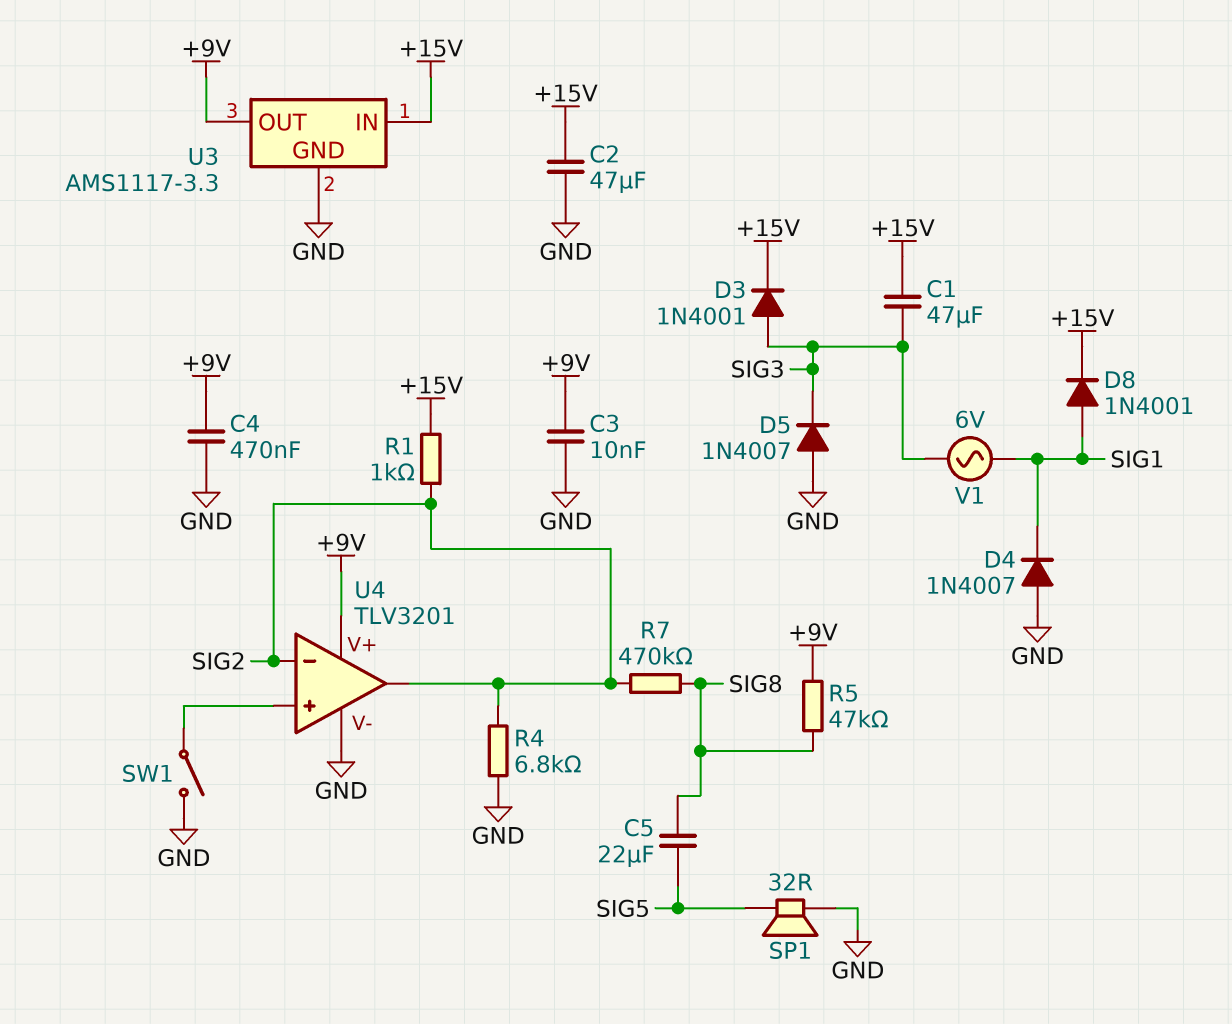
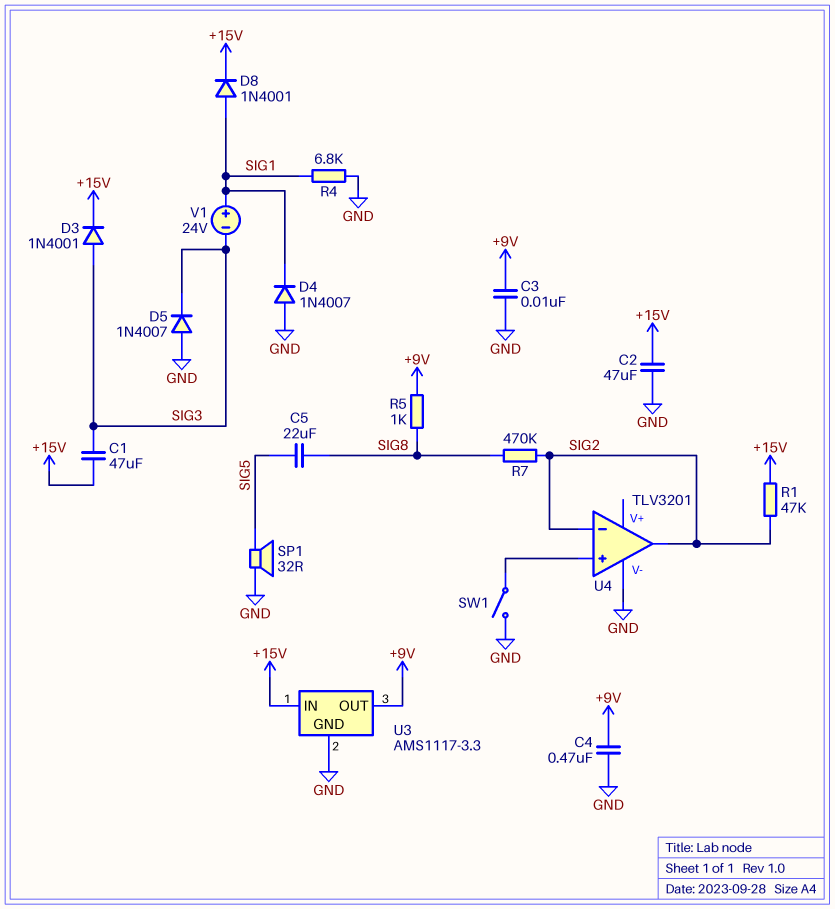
R1: 1k (+15V, SIG2) -> 47k (+15V, SIG2)
R4: 6.8k (GND, SIG2) -> 6.8k (GND, SIG1)
R5: 47k (+9V, SIG8) -> 1k (+9V, SIG8)
U4 pin V+: +9V -> none
V1: AC 6V (SIG1, SIG3) -> 24V (plus SIG1, minus SIG3)

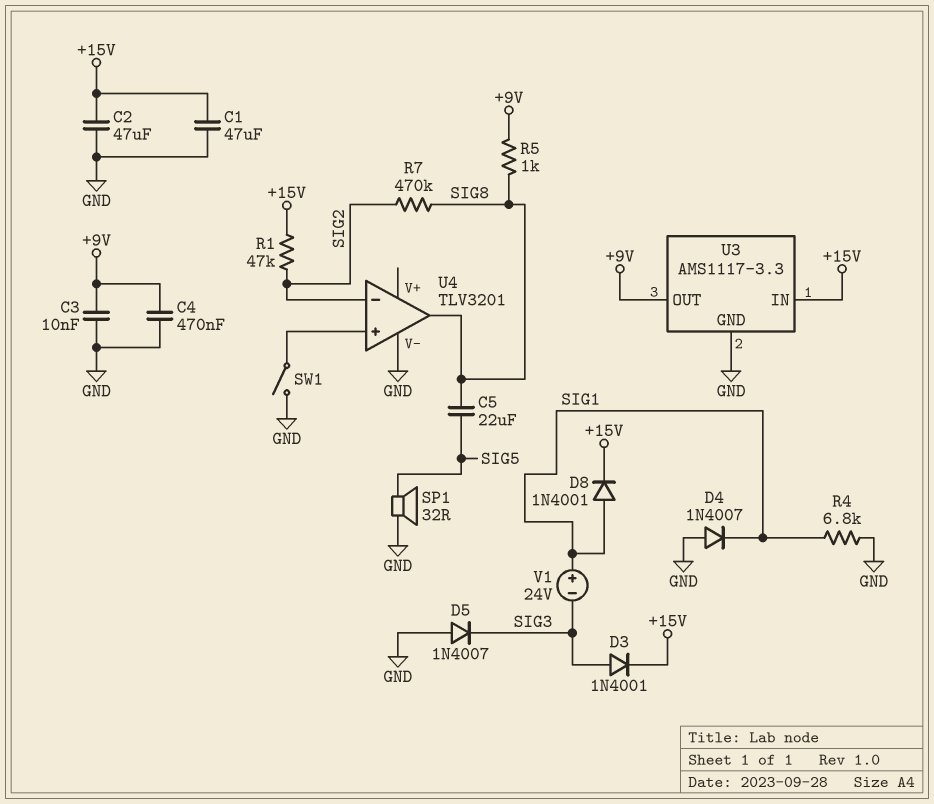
C1: 47uF (+15V, SIG3) -> 47uF (+15V, GND)
U4 pin out: SIG2 -> SIG8

